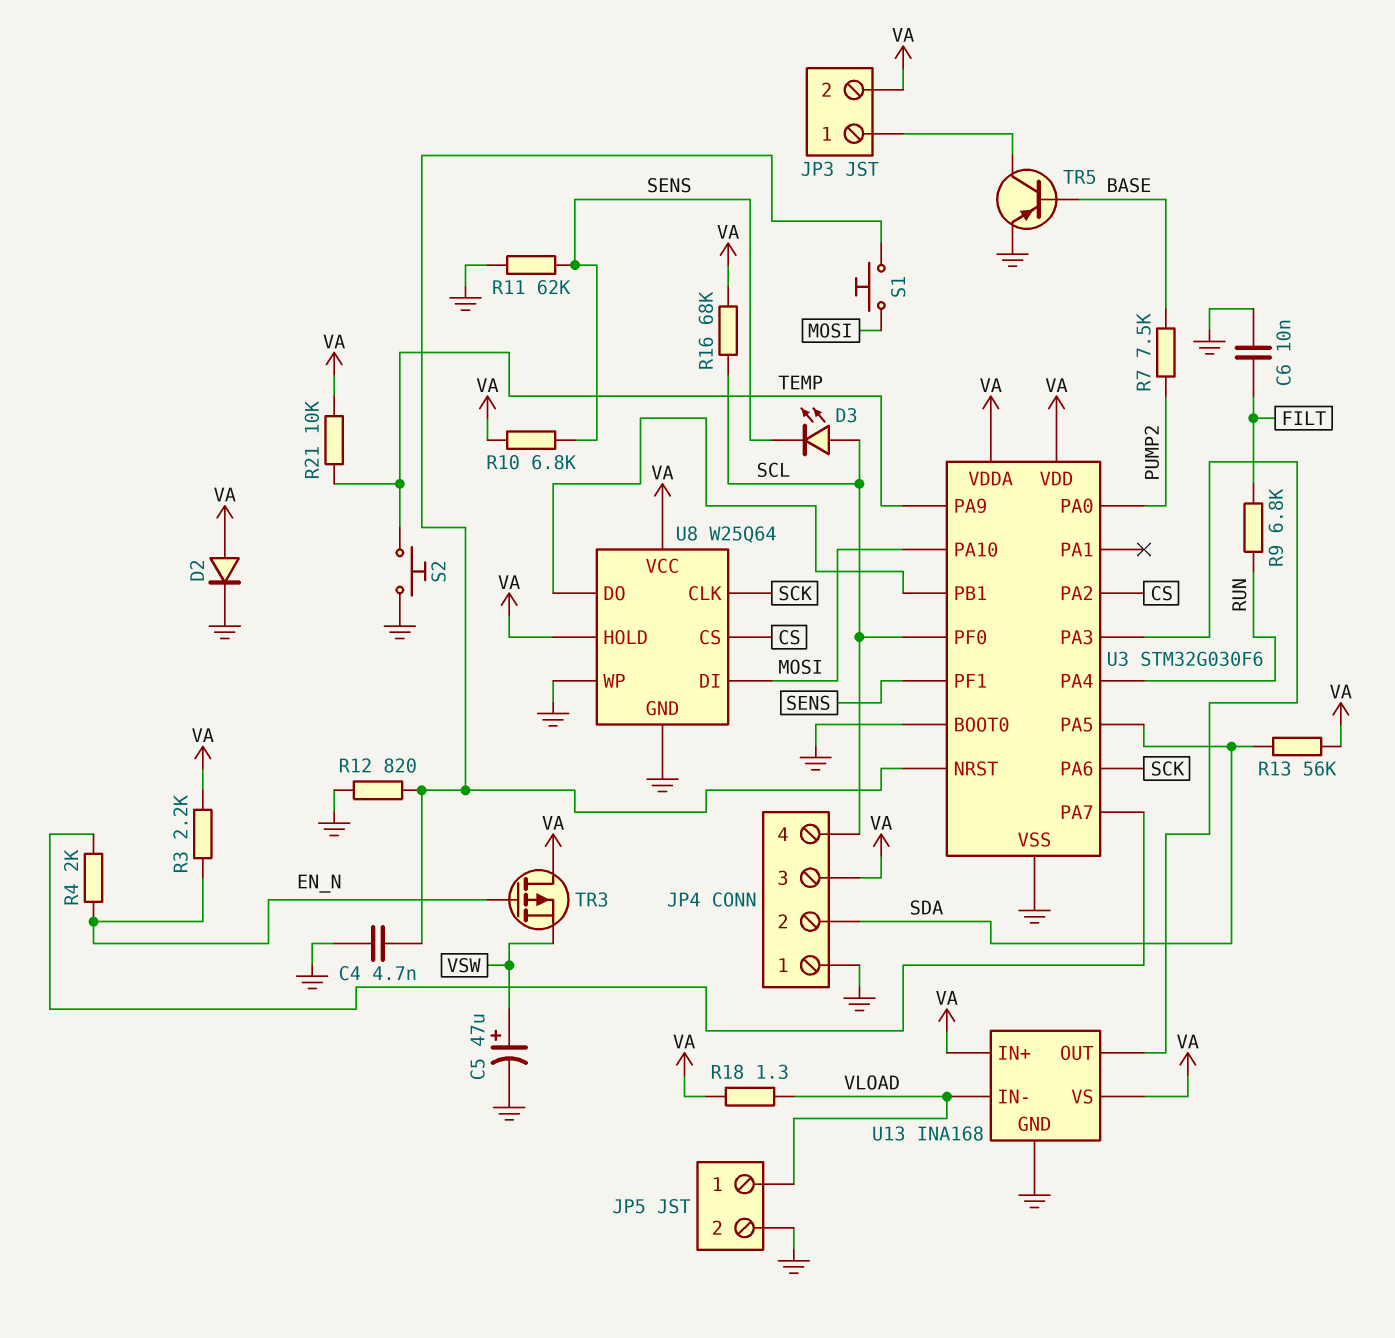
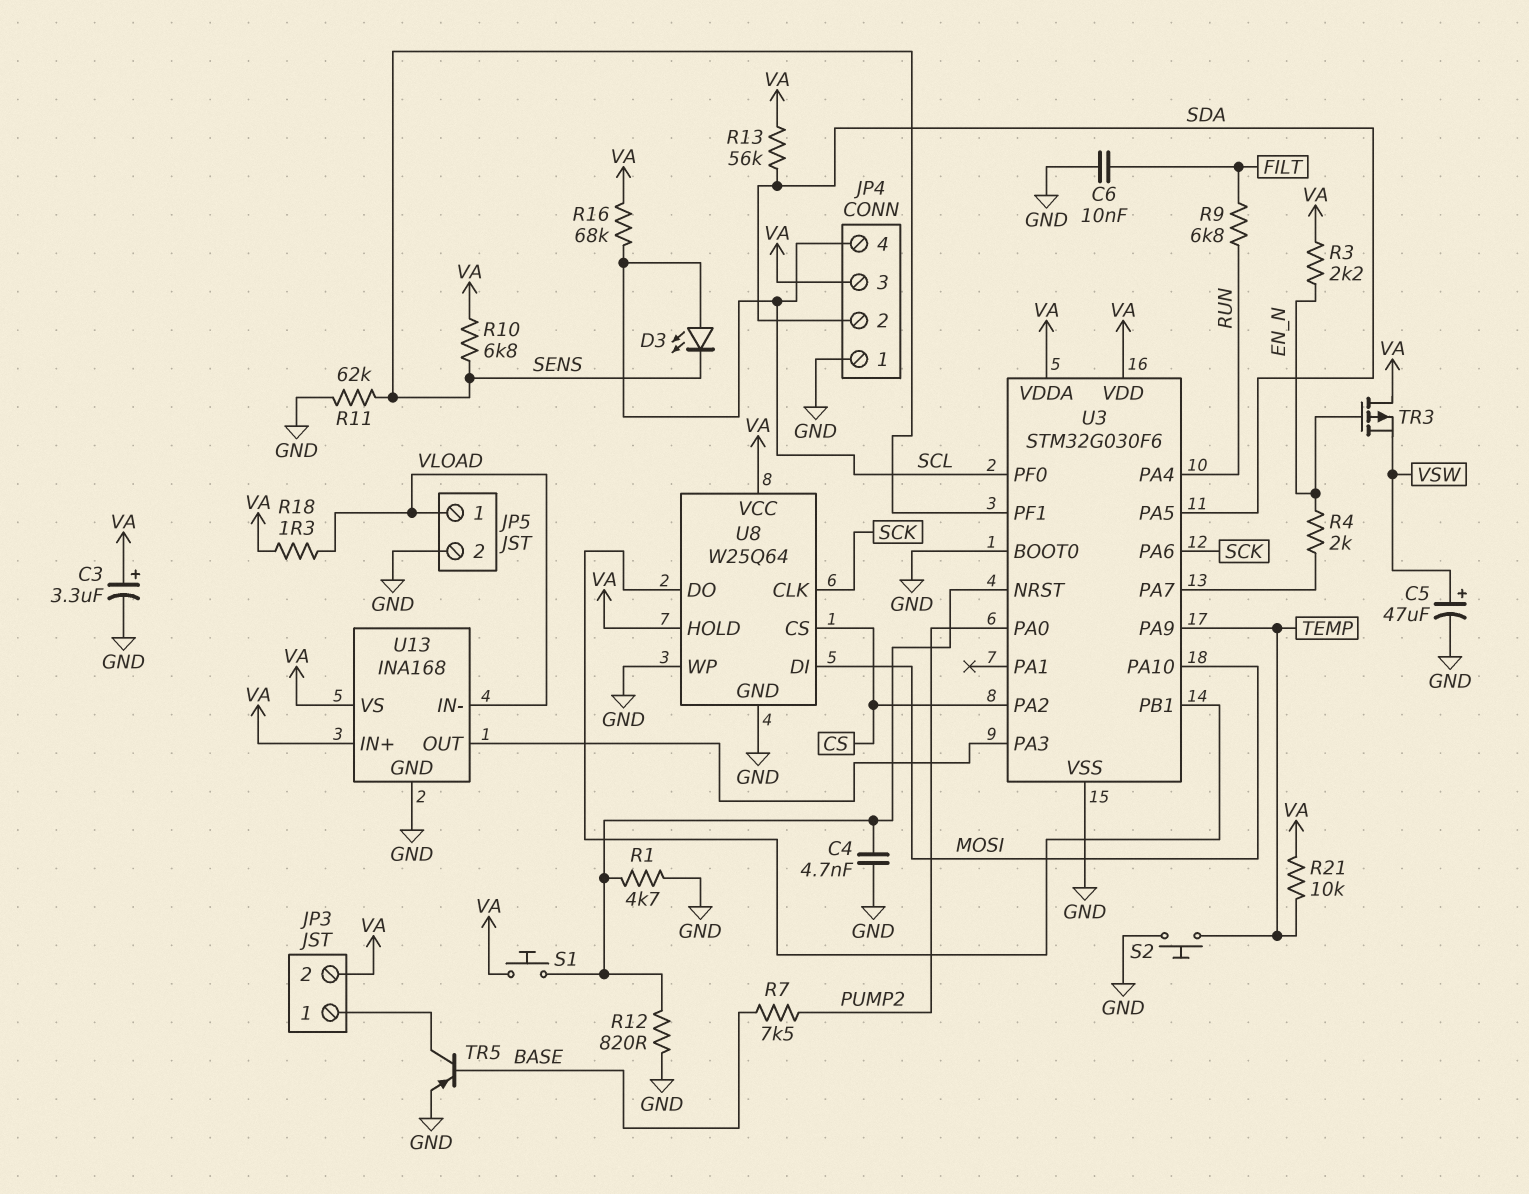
C3: none -> 3.3uF (plus VA, minus GND)
D2: diode (A VA, K GND) -> none
R1: none -> 4.7k (GND, U3/NRST)
S1: button (MOSI, U3/NRST) -> button (U3/NRST, VA)

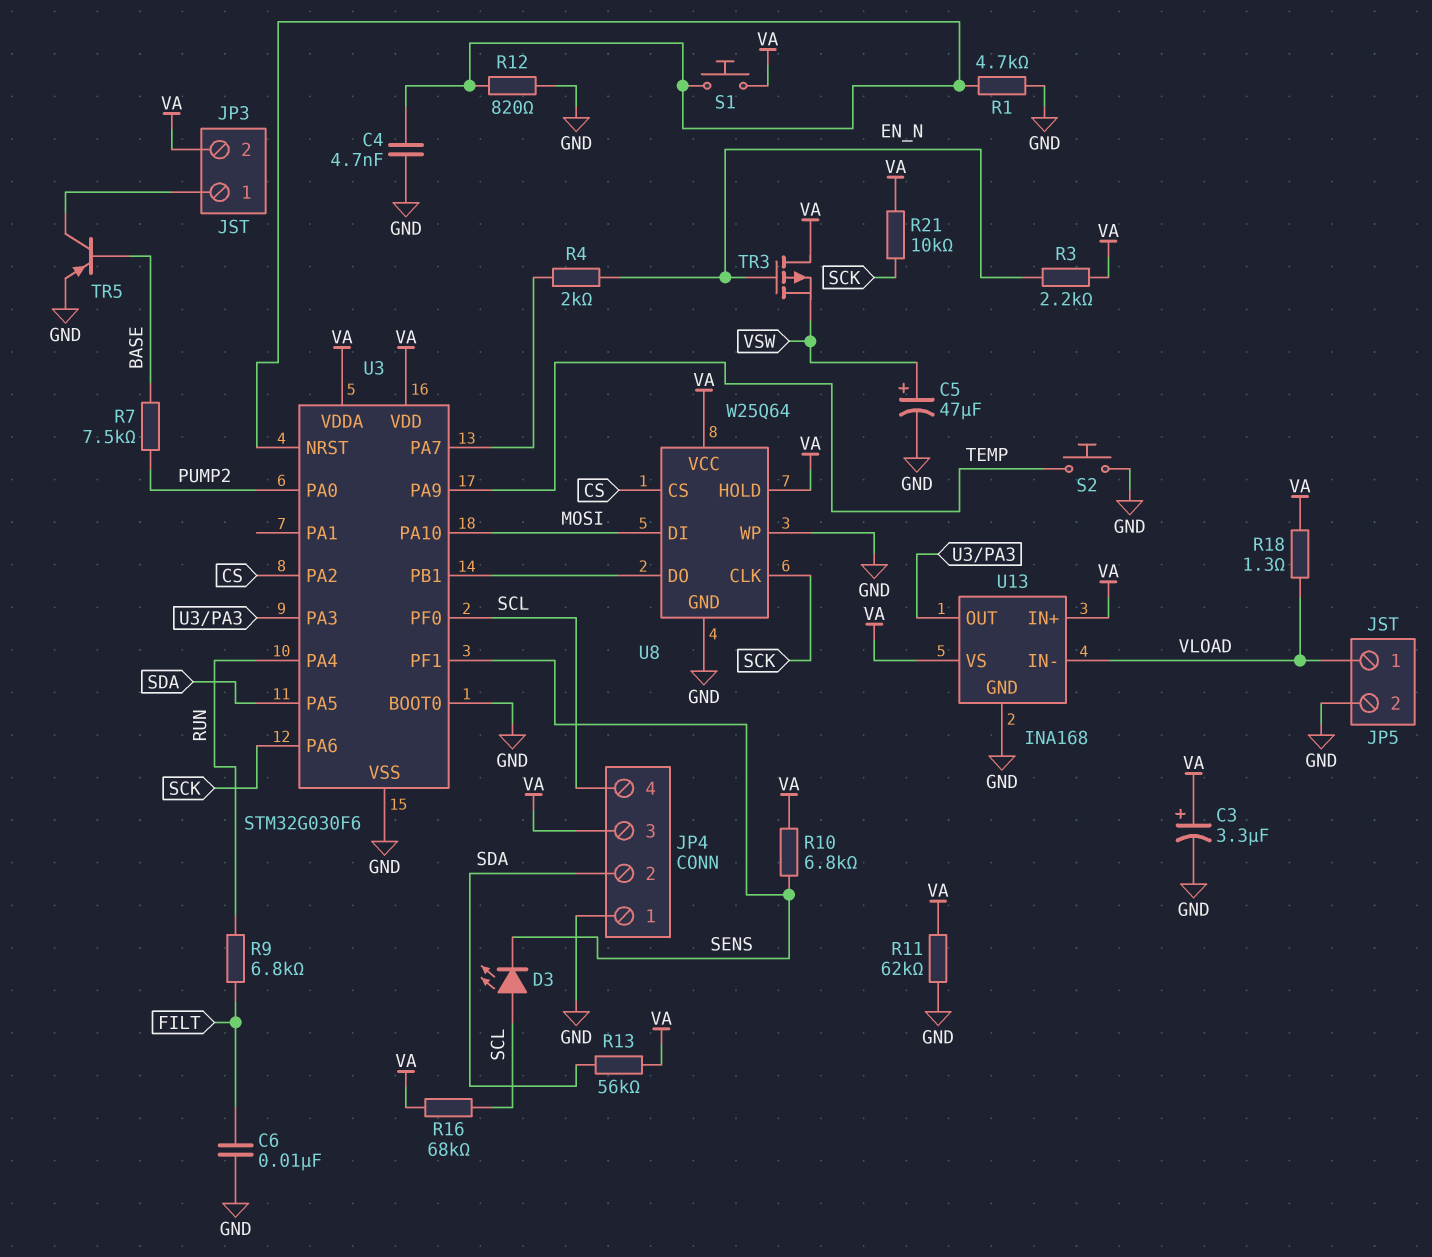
R11: 62k (GND, SENS) -> 62k (GND, VA)
R21: 10k (TEMP, VA) -> 10k (SCK, VA)

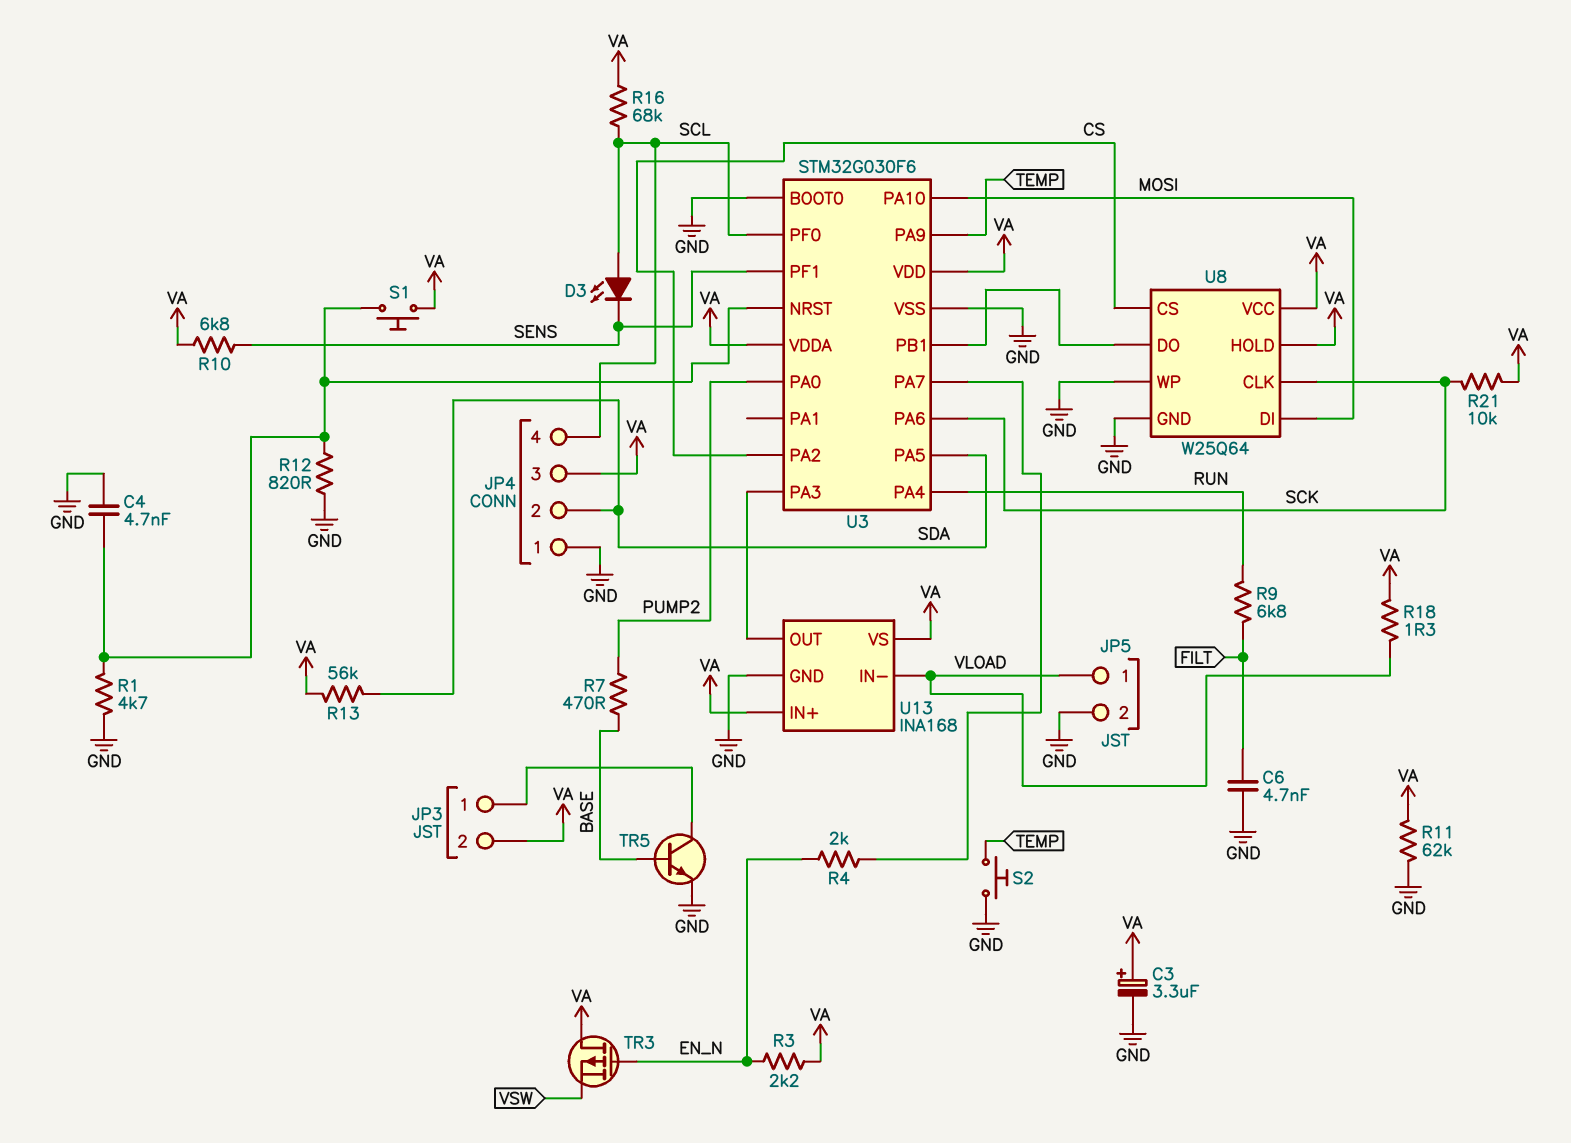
C5: 47uF (plus VSW, minus GND) -> none
C6: 10nF (FILT, GND) -> 4.7nF (FILT, GND)
R7: 7.5k (BASE, PUMP2) -> 470 (BASE, PUMP2)
TR5: PNP (B BASE, C JP3/1, E GND) -> NPN (B BASE, C JP3/1, E GND)

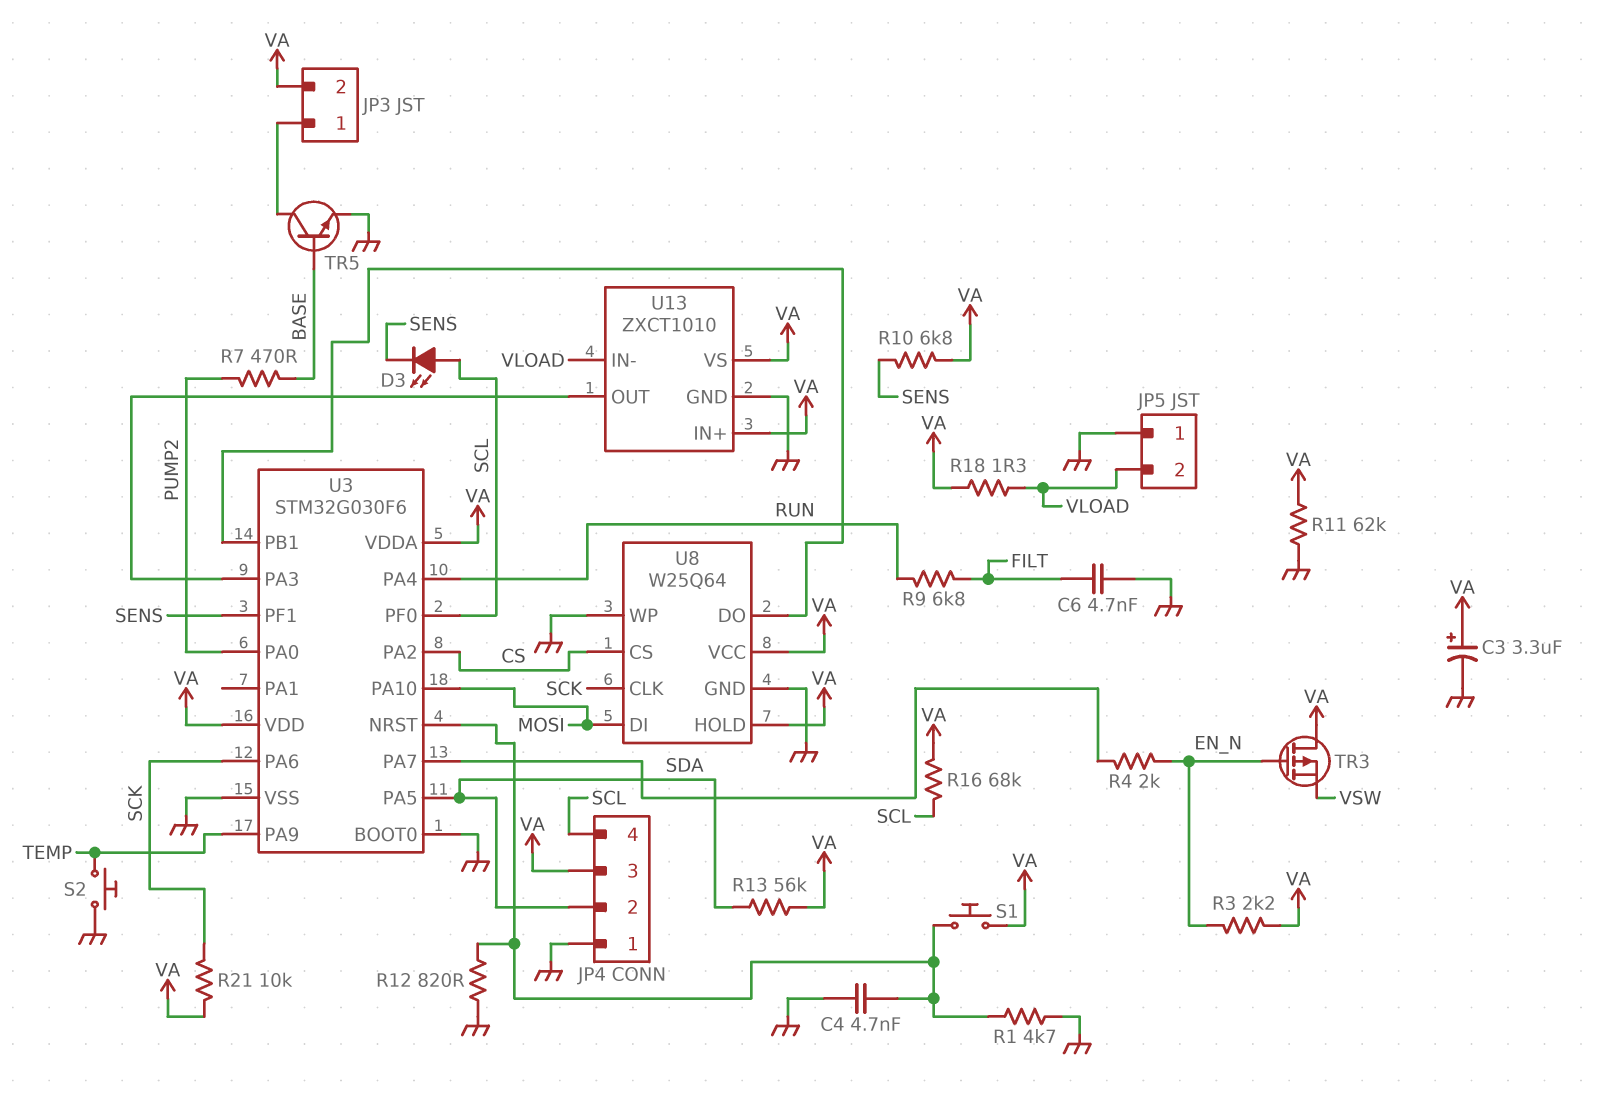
JP5 pin 1: VLOAD -> GND
JP5 pin 2: GND -> VLOAD
U13: INA168 -> ZXCT1010

